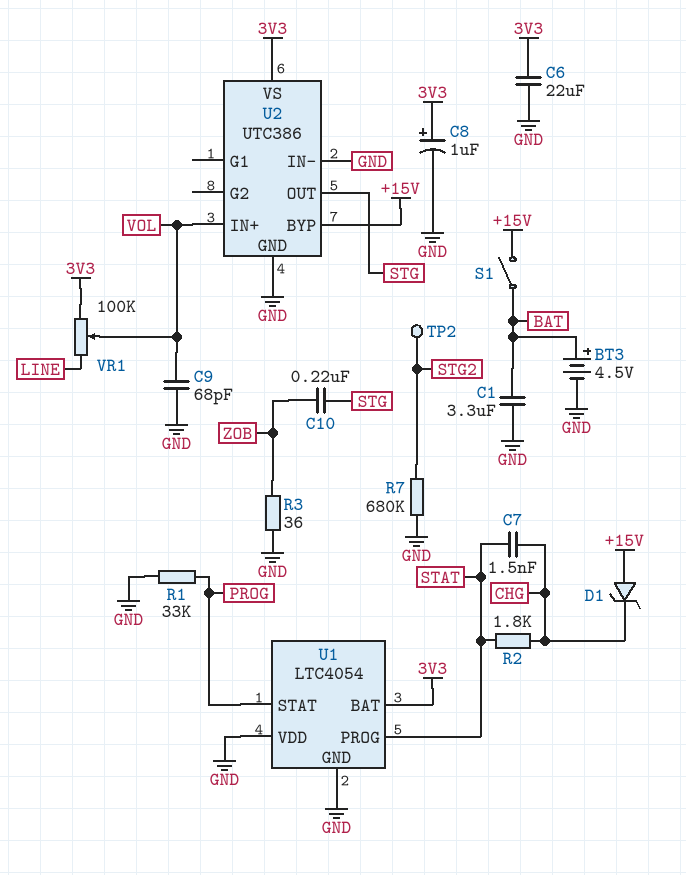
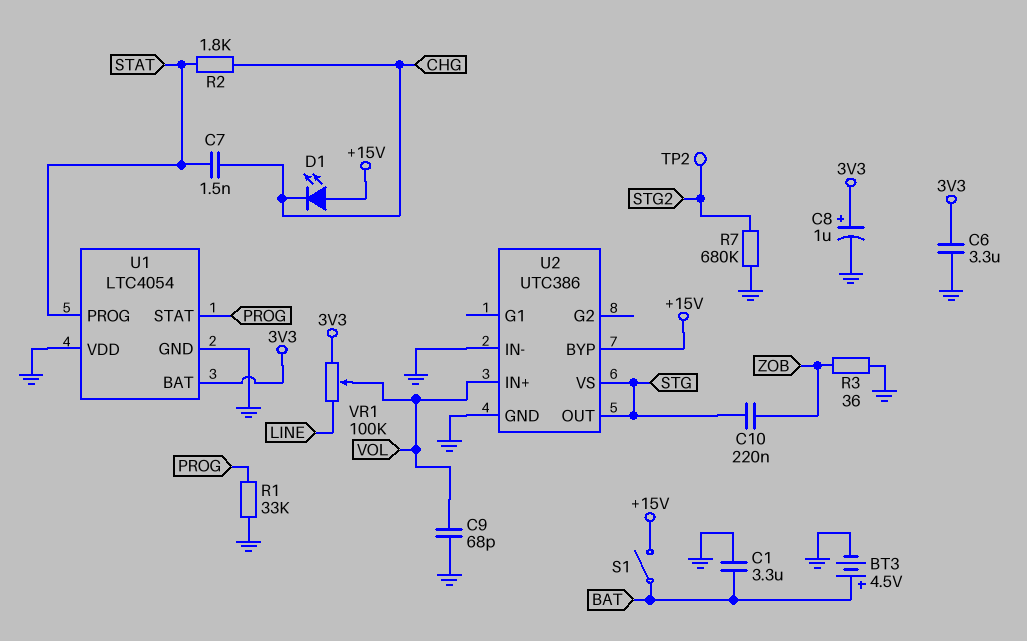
C6: 22uF (3V3, GND) -> 3.3uF (3V3, GND)
D1: zener (A +15V, K CHG) -> LED (A +15V, K CHG)
U2 pin VS: 3V3 -> STG

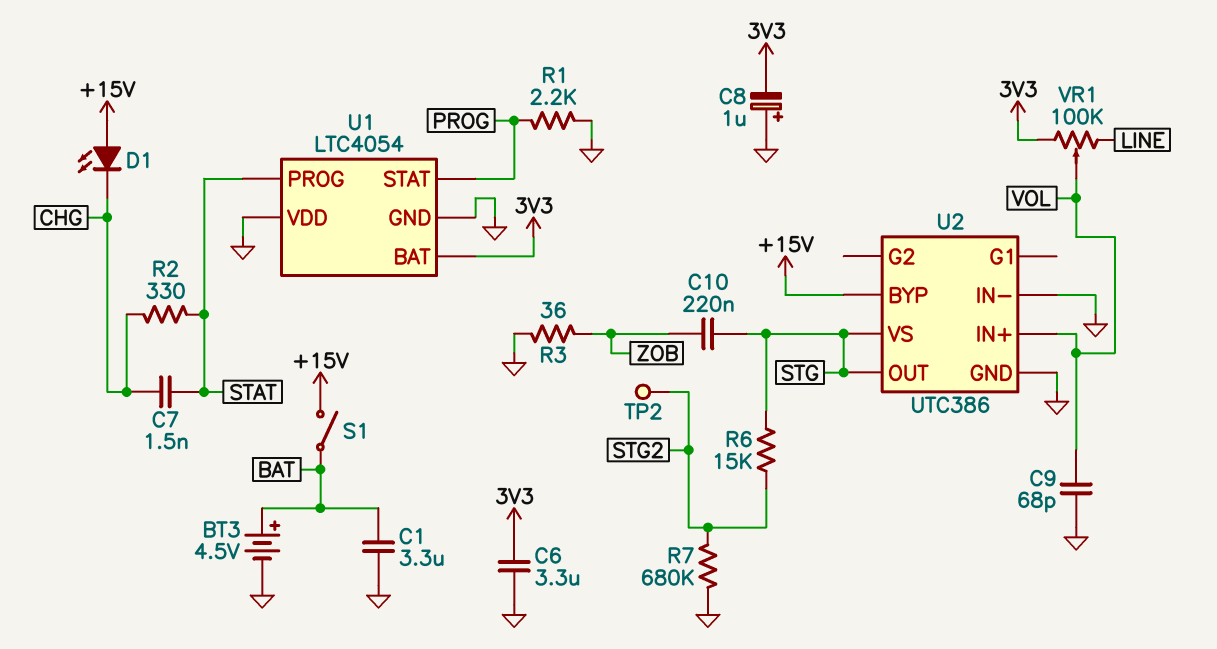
C8: 1uF (plus 3V3, minus GND) -> 1uF (plus GND, minus 3V3)
R1: 33k (GND, PROG) -> 2.2k (GND, PROG)
R2: 1.8k (CHG, STAT) -> 330 (CHG, STAT)
R6: none -> 15k (STG, STG2)

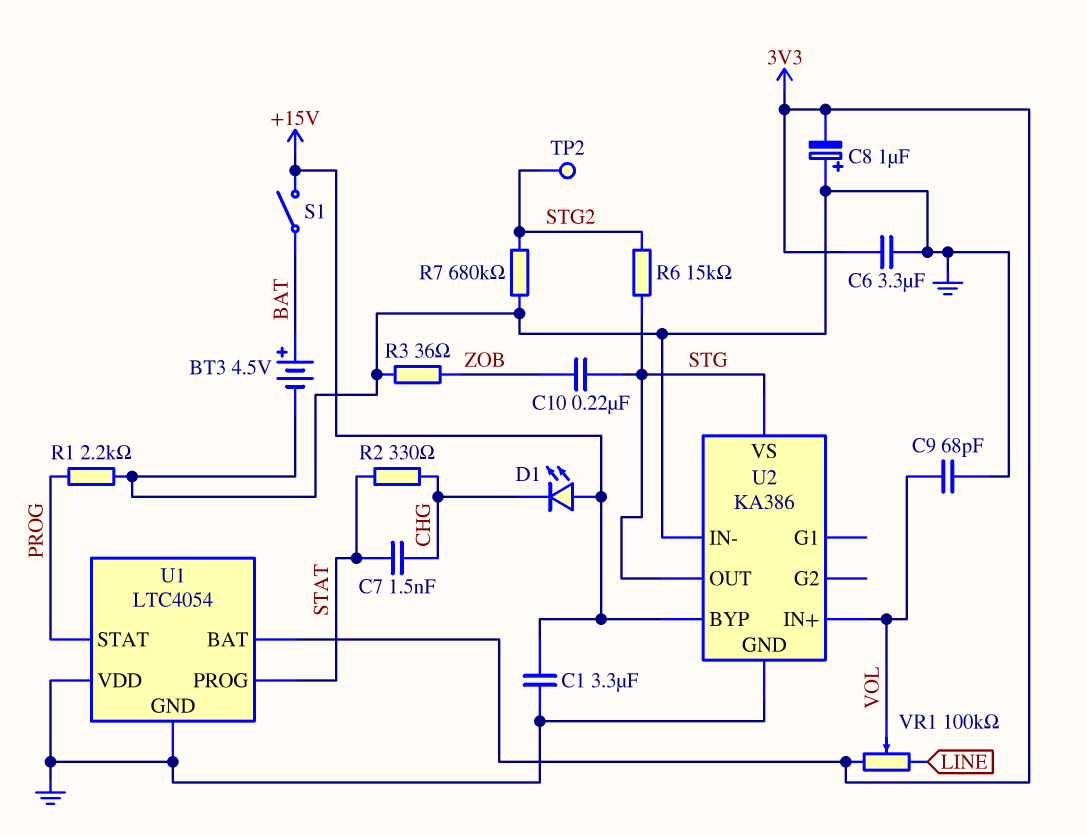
C1: 3.3uF (BAT, GND) -> 3.3uF (+15V, GND)
U2: UTC386 -> KA386

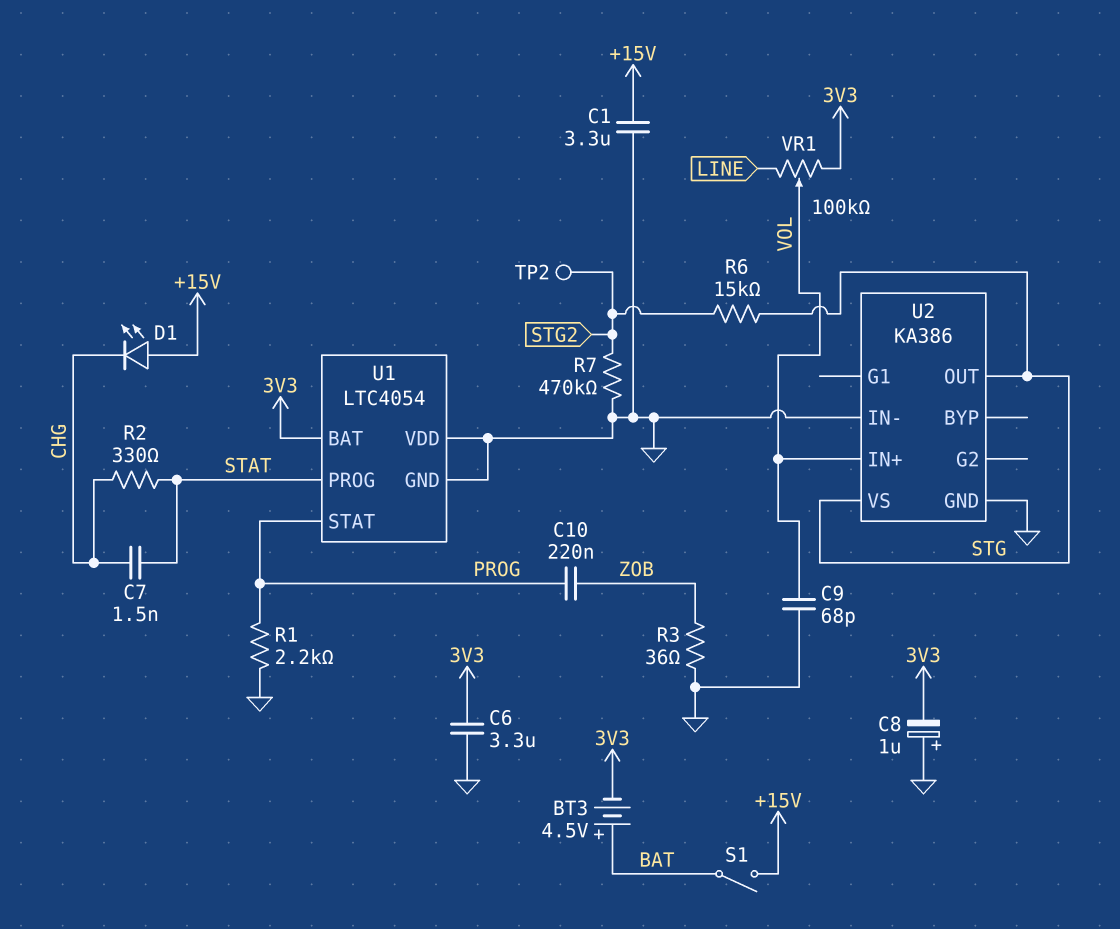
BT3: 4.5V (plus BAT, minus GND) -> 4.5V (plus BAT, minus 3V3)
C10: 220nF (STG, ZOB) -> 220nF (PROG, ZOB)
R7: 680k (GND, STG2) -> 470k (GND, STG2)
U2 pin BYP: +15V -> none

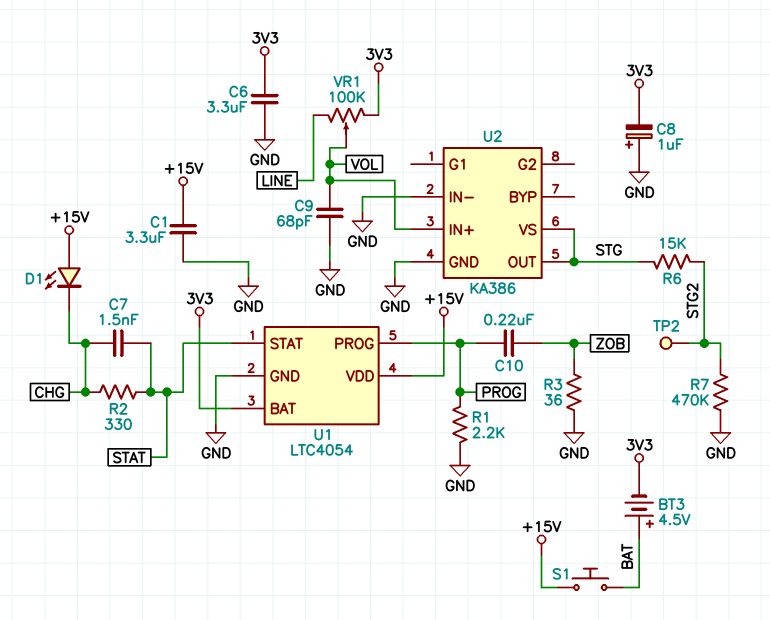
S1: switch (+15V, BAT) -> button (+15V, BAT)
U1 pin PROG: STAT -> PROG
U1 pin STAT: PROG -> STAT
U1 pin VDD: GND -> +15V

